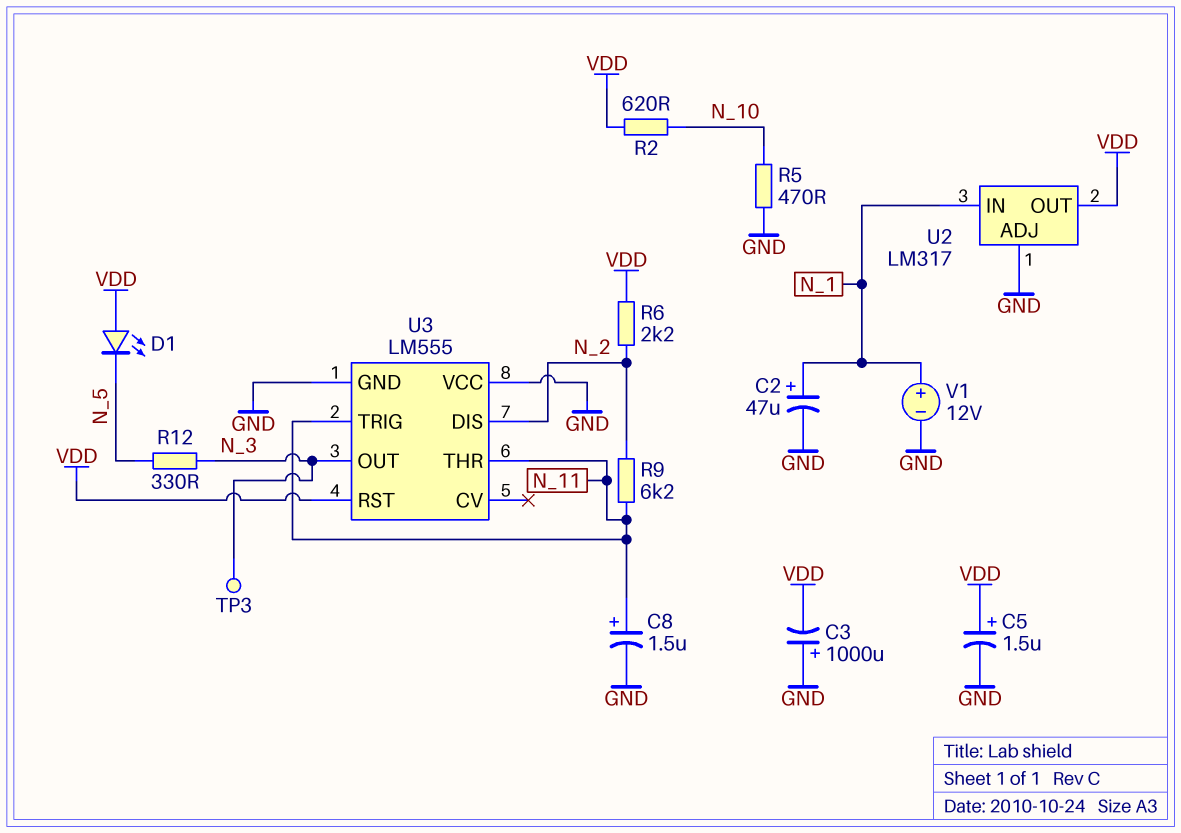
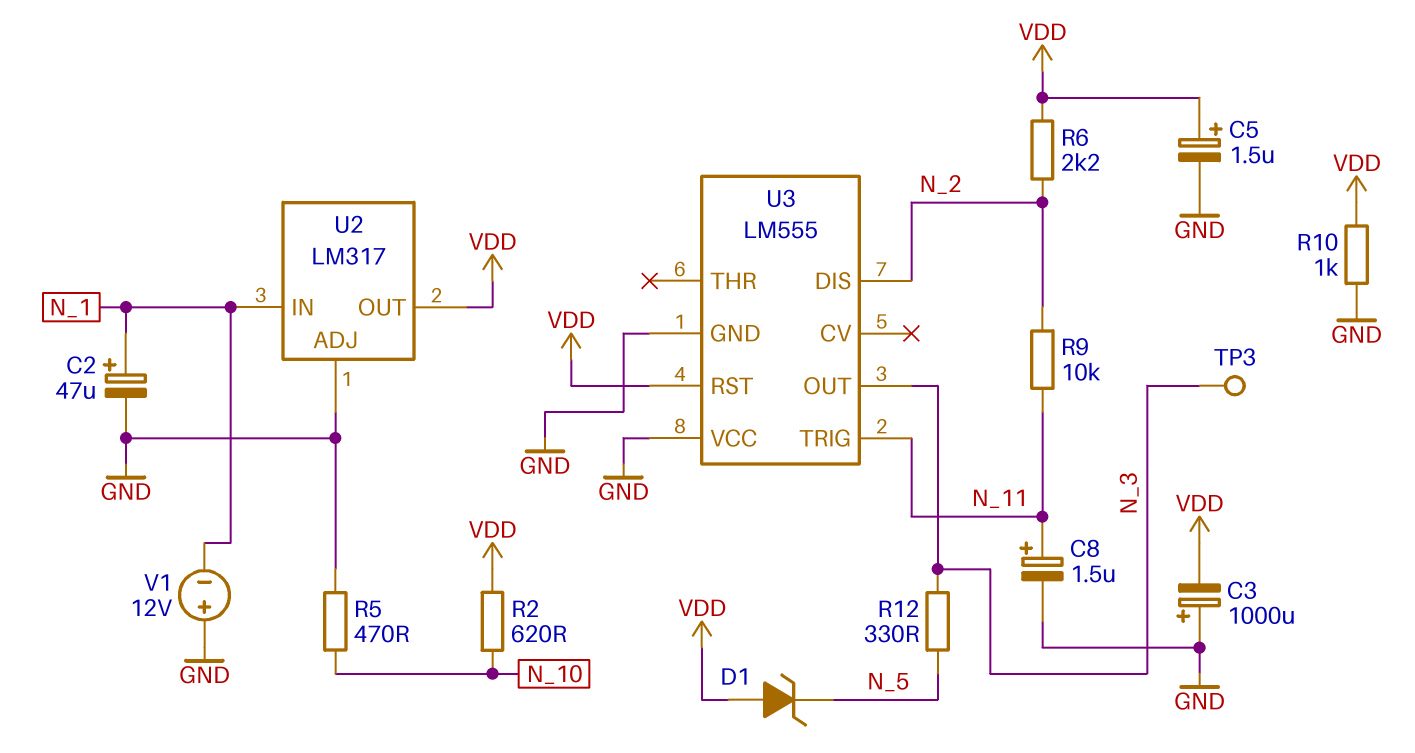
D1: LED (A VDD, K N_5) -> zener (A VDD, K N_5)
R9: 6.2k (N_2, N_11) -> 10k (N_2, N_11)
R10: none -> 1k (GND, VDD)
U3 pin THR: N_11 -> none
V1: 12V (plus N_1, minus GND) -> 12V (plus GND, minus N_1)

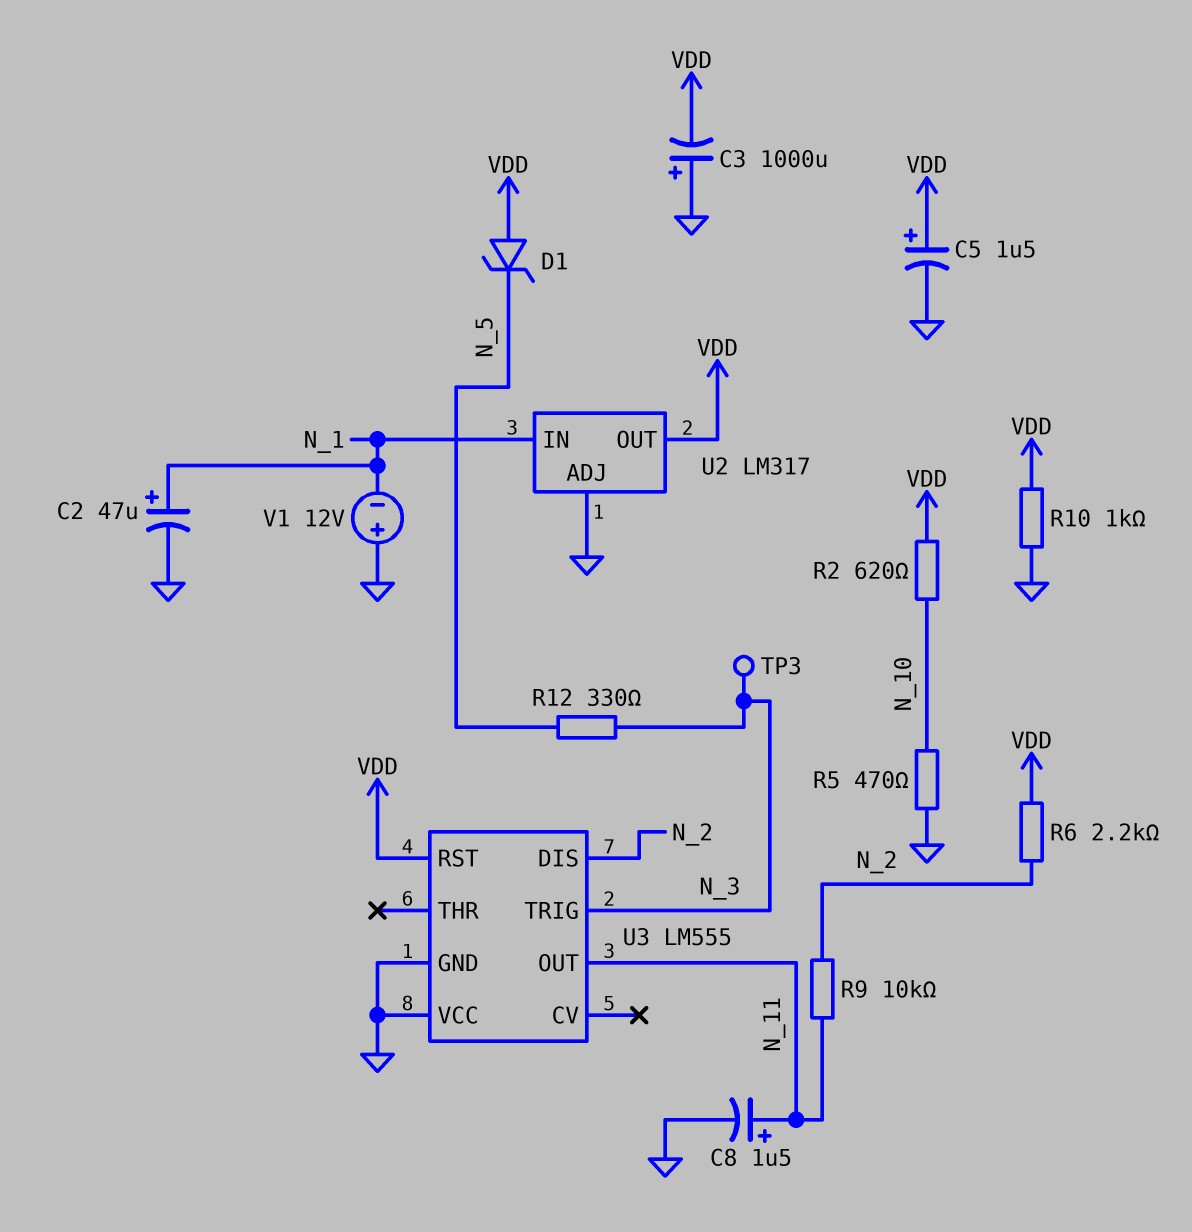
U3 pin OUT: N_3 -> N_11
U3 pin TRIG: N_11 -> N_3

